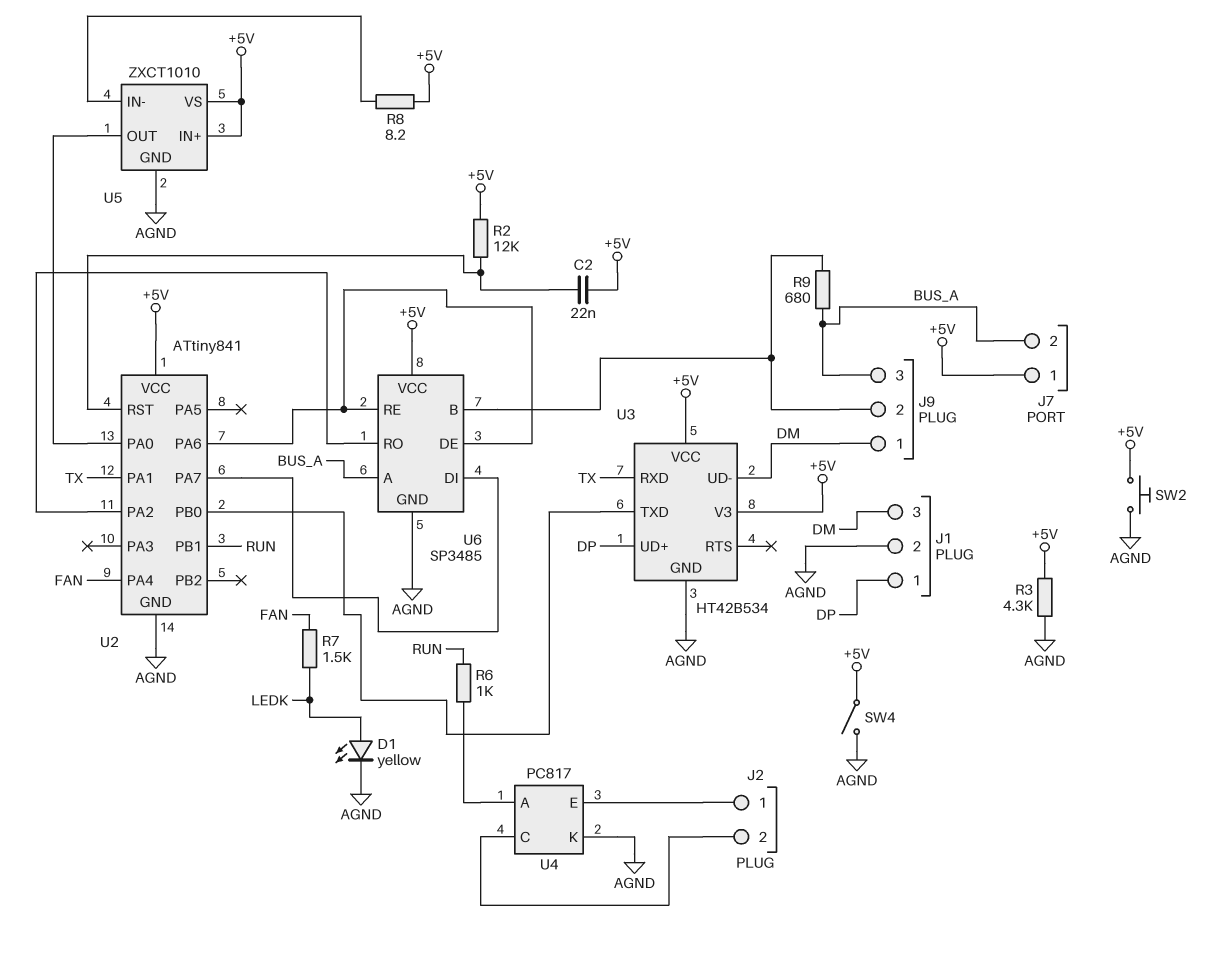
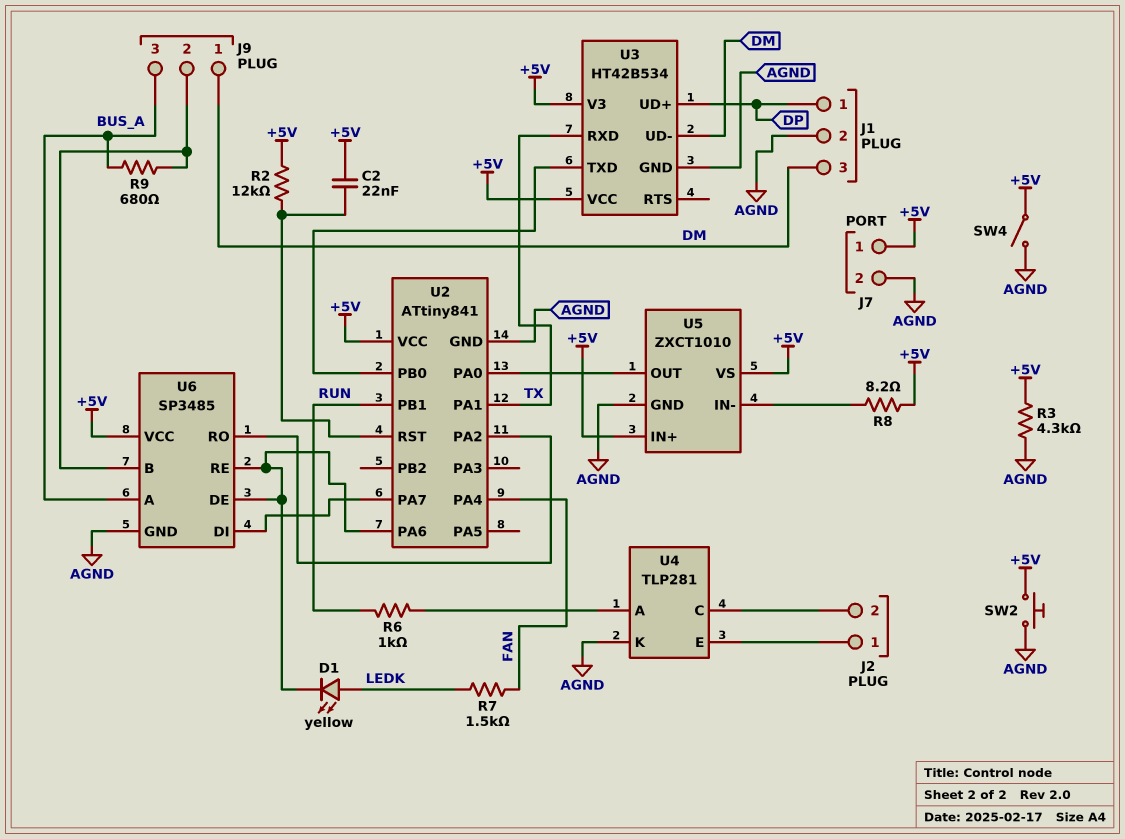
D1: LED yellow (A LEDK, K AGND) -> LED yellow (A LEDK, K U2/PA6)
J7 pin 2: BUS_A -> AGND
U4: PC817 -> TLP281

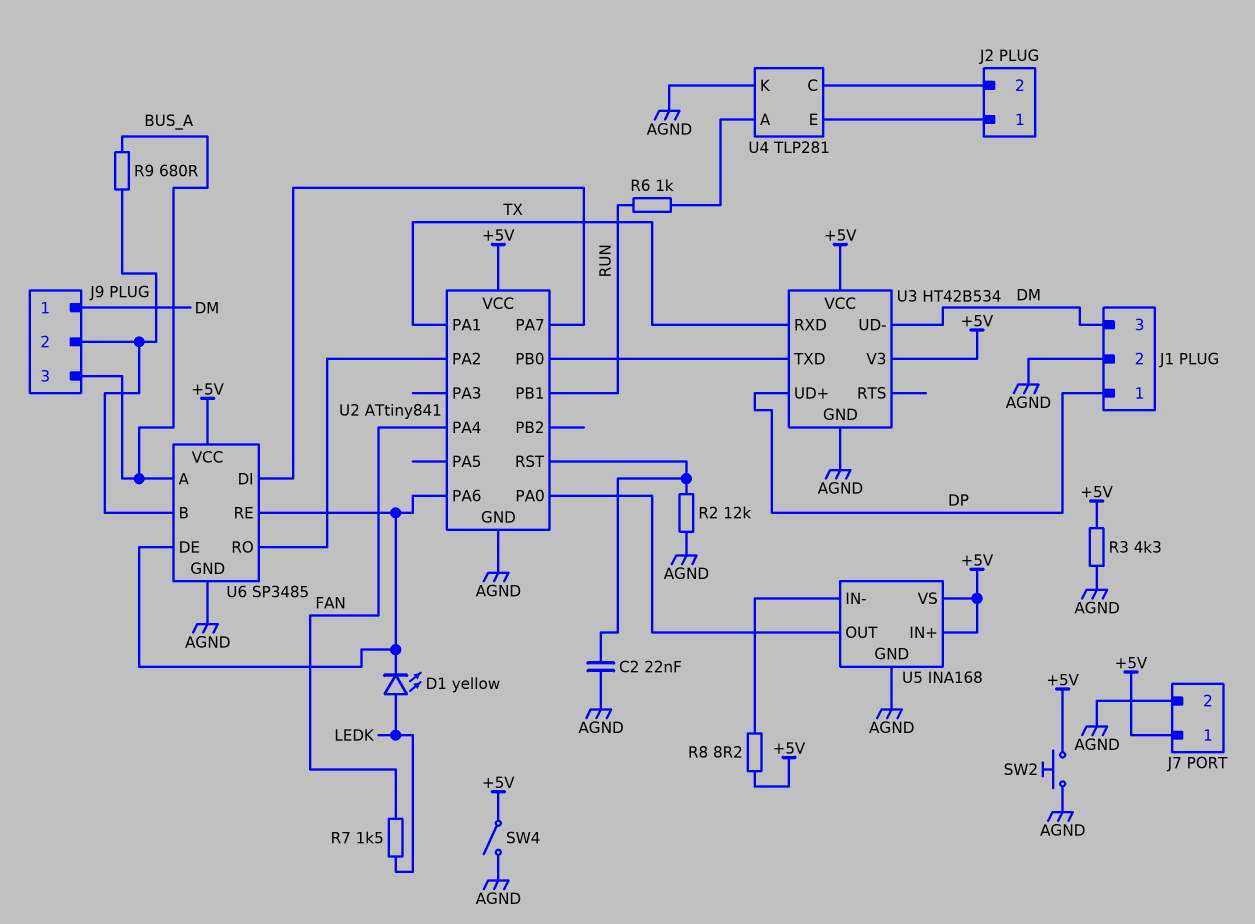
C2: 22nF (+5V, U2/RST) -> 22nF (AGND, U2/RST)
R2: 12k (+5V, U2/RST) -> 12k (AGND, U2/RST)
U5: ZXCT1010 -> INA168

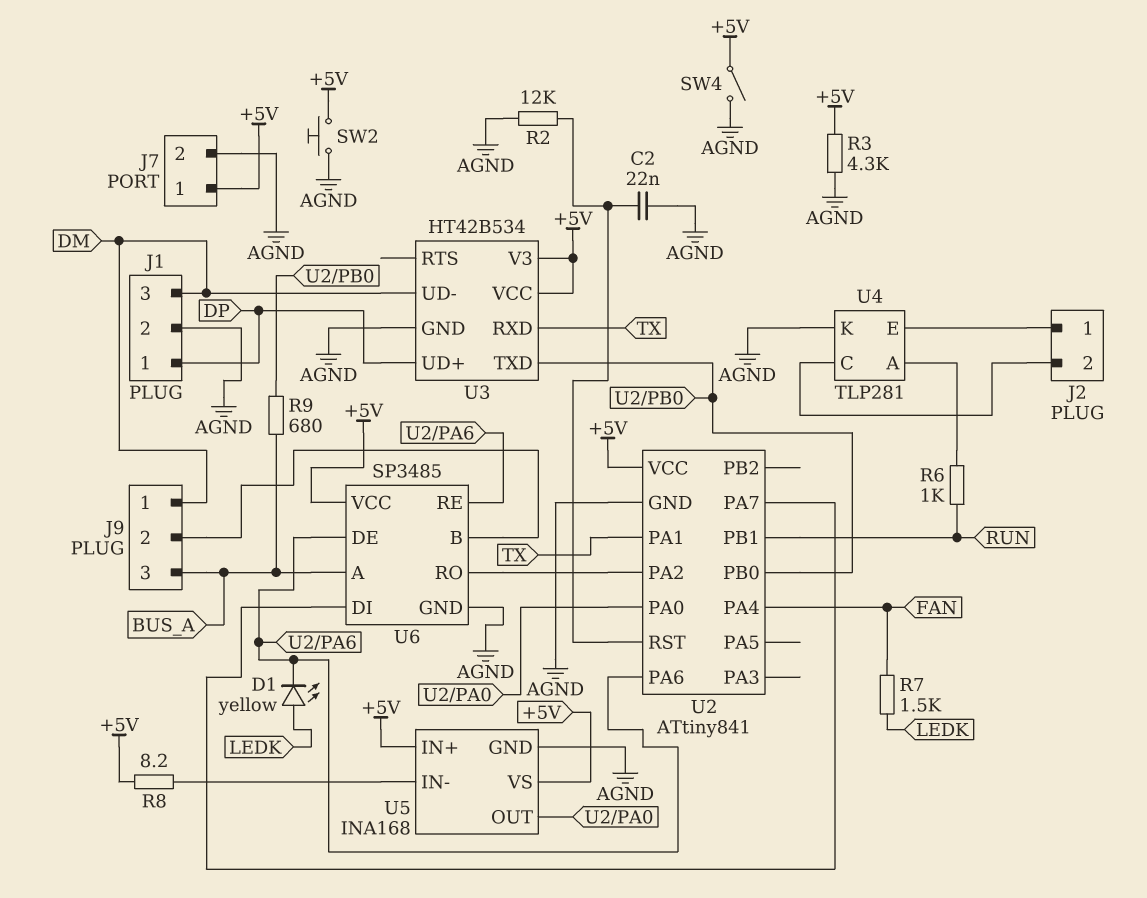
R9: 680 (BUS_A, J9/2) -> 680 (BUS_A, U2/PB0)

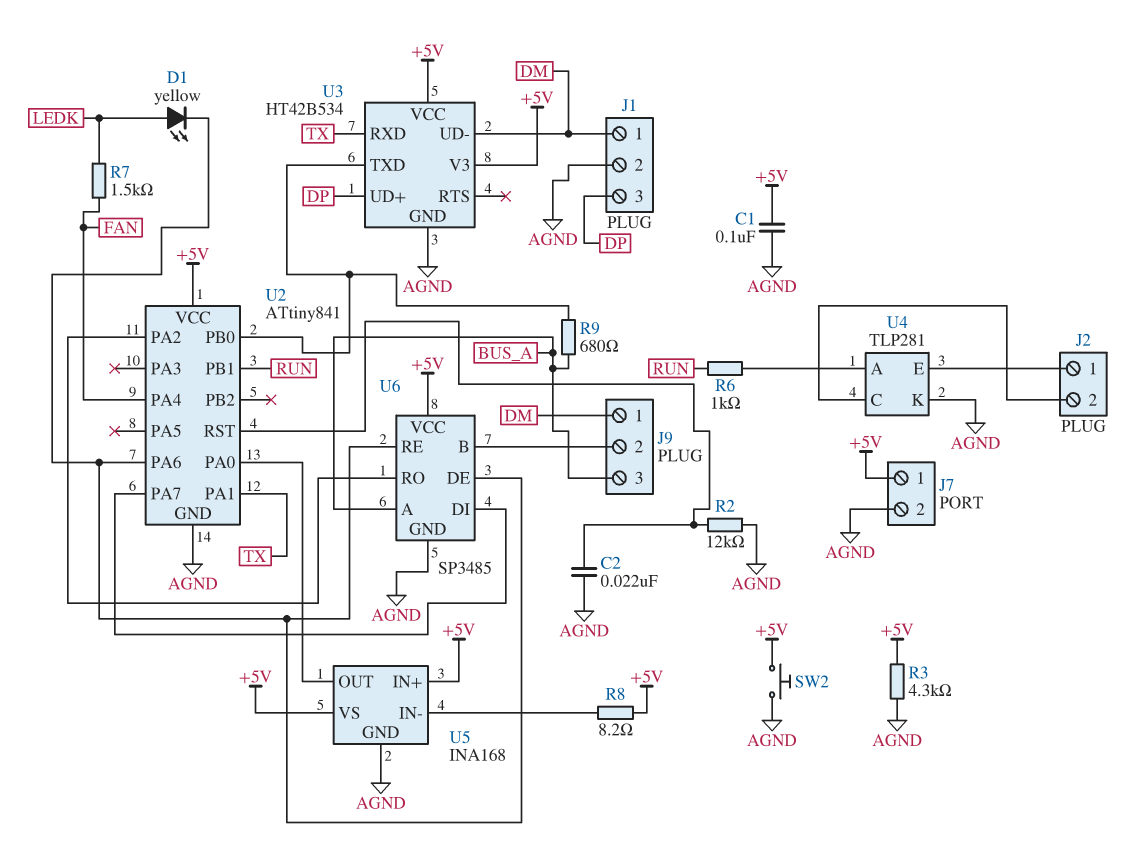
C1: none -> 100nF (+5V, AGND)
J1 pin 1: DP -> DM
J1 pin 3: DM -> DP
SW4: switch (+5V, AGND) -> none

